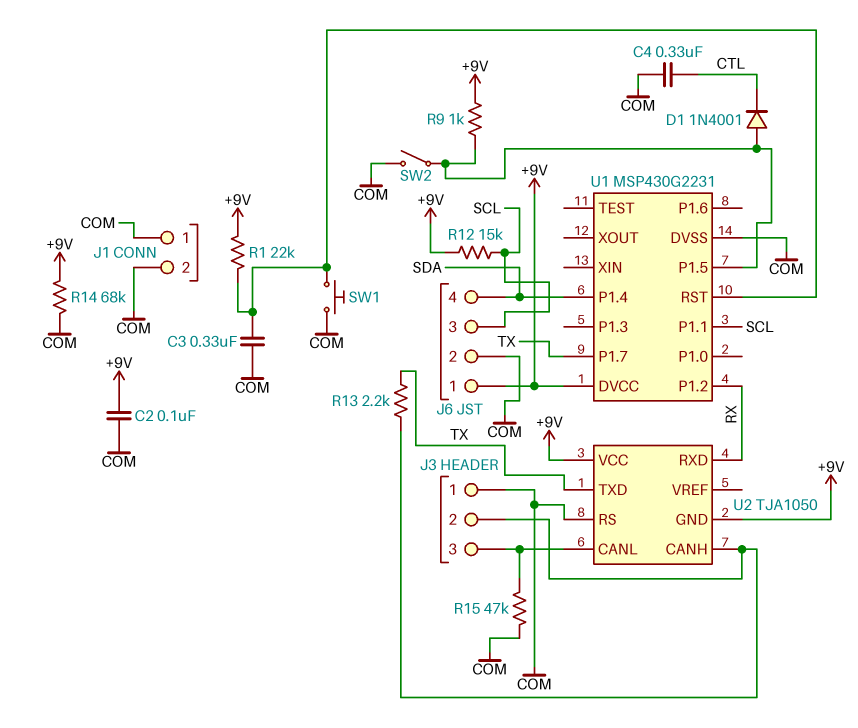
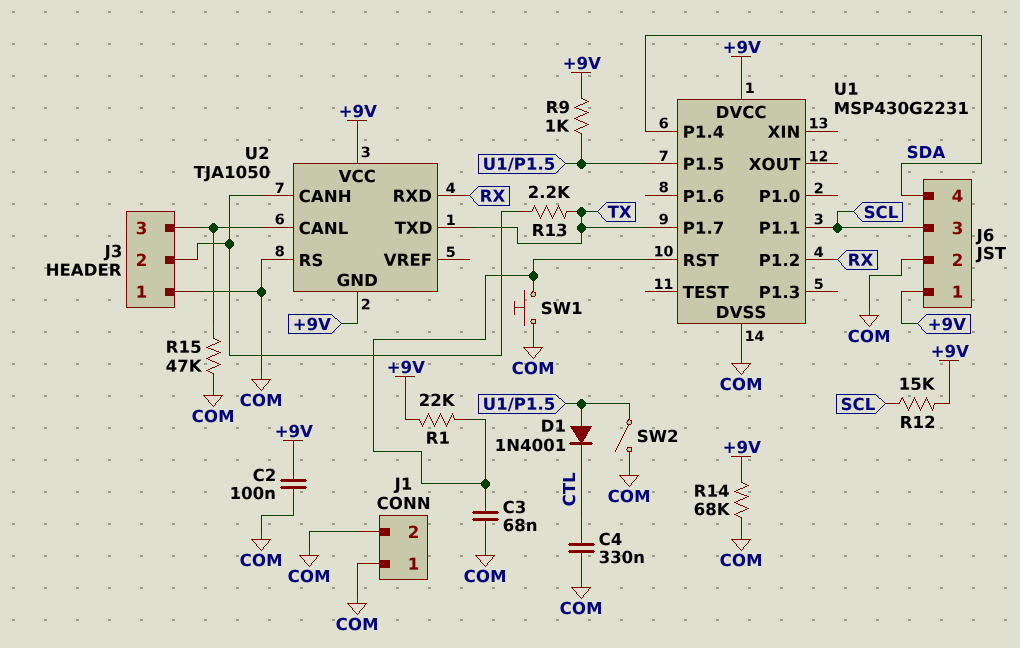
C3: 330nF (COM, U1/RST) -> 68nF (COM, U1/RST)

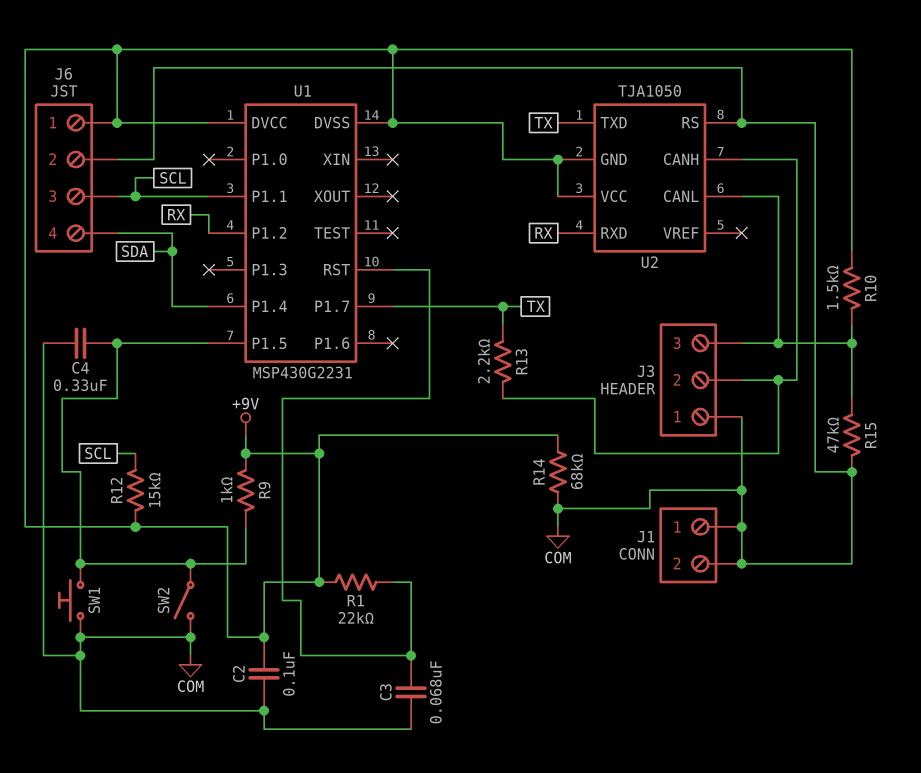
C4: 330nF (COM, CTL) -> 330nF (COM, U1/P1.5)
D1: diode 1N4001 (A U1/P1.5, K CTL) -> none
R10: none -> 1.5k (+9V, J3/3)
SW1: button (COM, U1/RST) -> button (COM, U1/P1.5)
U1 pin DVSS: COM -> +9V

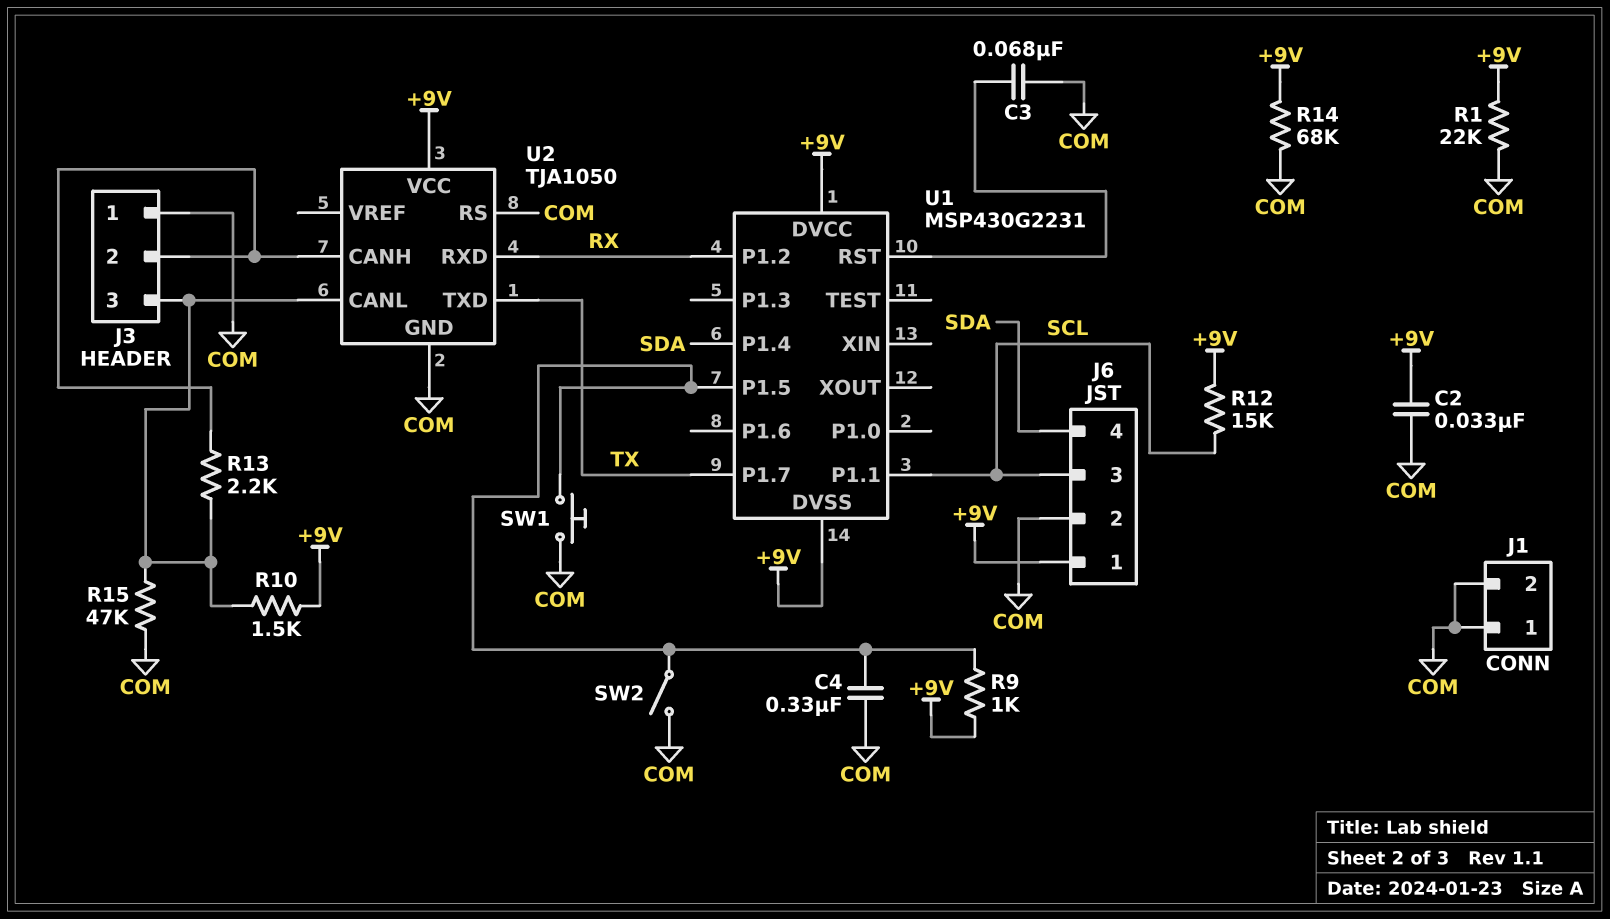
C2: 100nF (+9V, COM) -> 33nF (+9V, COM)
R1: 22k (+9V, U1/RST) -> 22k (+9V, COM)
R13: 2.2k (J3/2, TX) -> 2.2k (J3/2, J3/3)
U2 pin GND: +9V -> COM

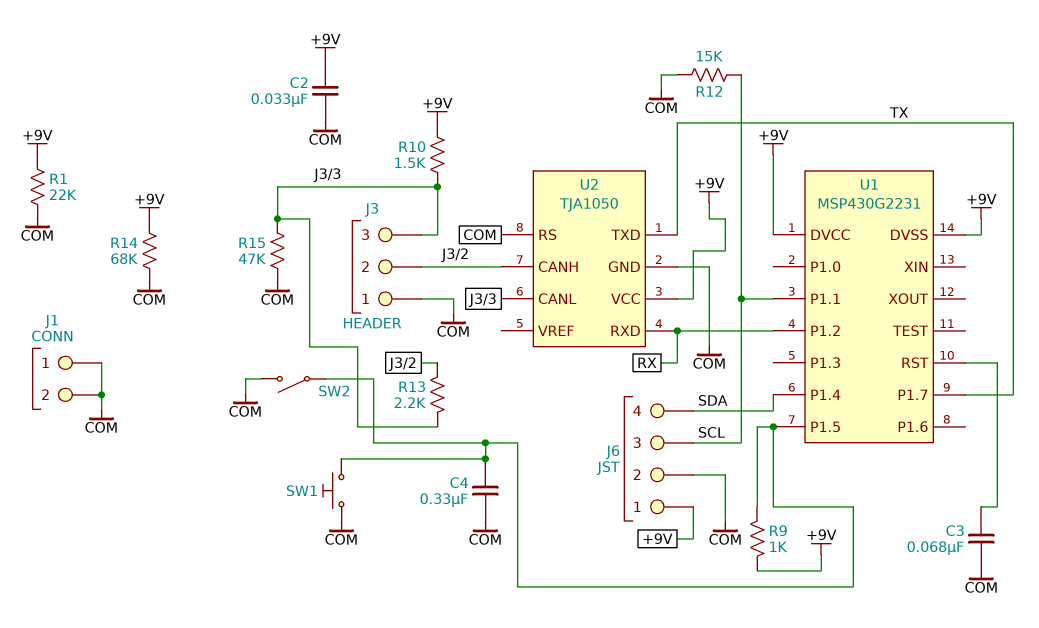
R12: 15k (+9V, SCL) -> 15k (COM, SCL)

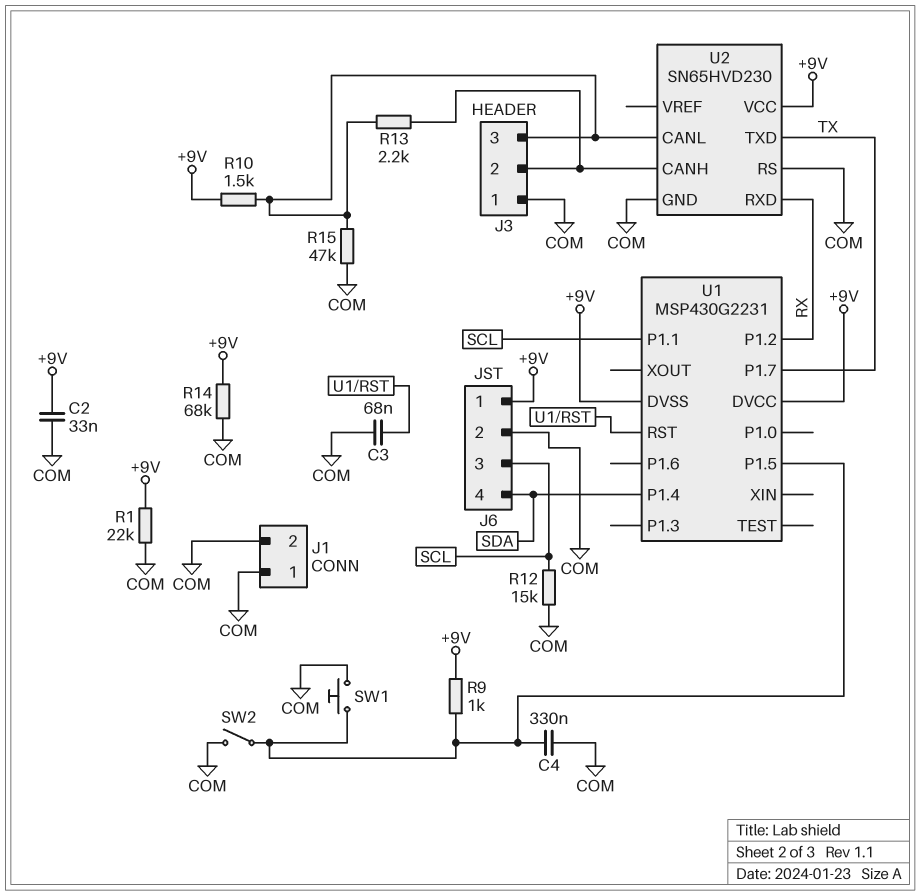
U2: TJA1050 -> SN65HVD230

